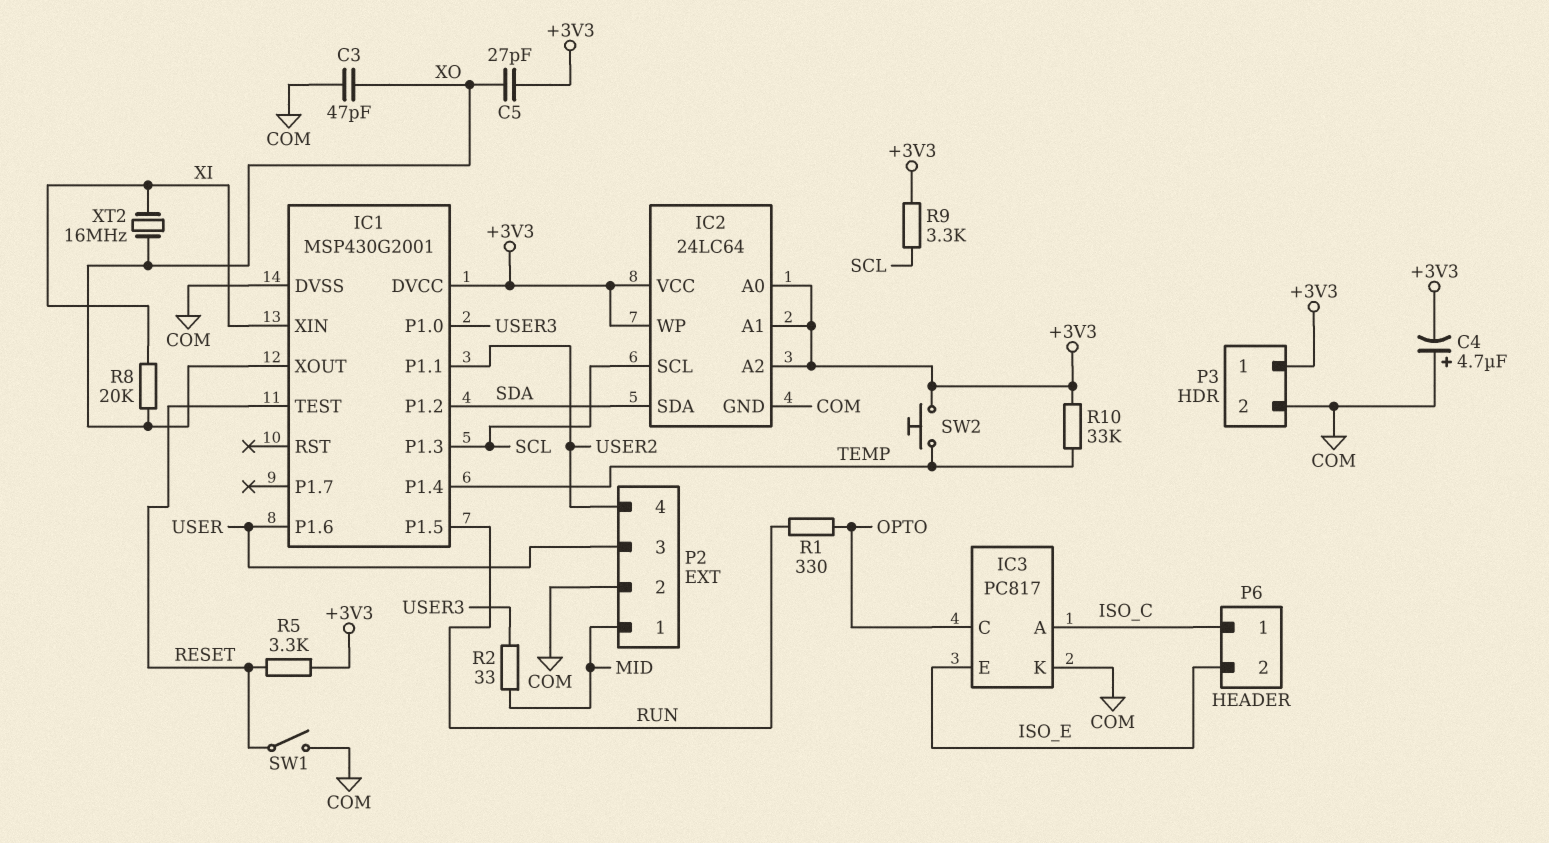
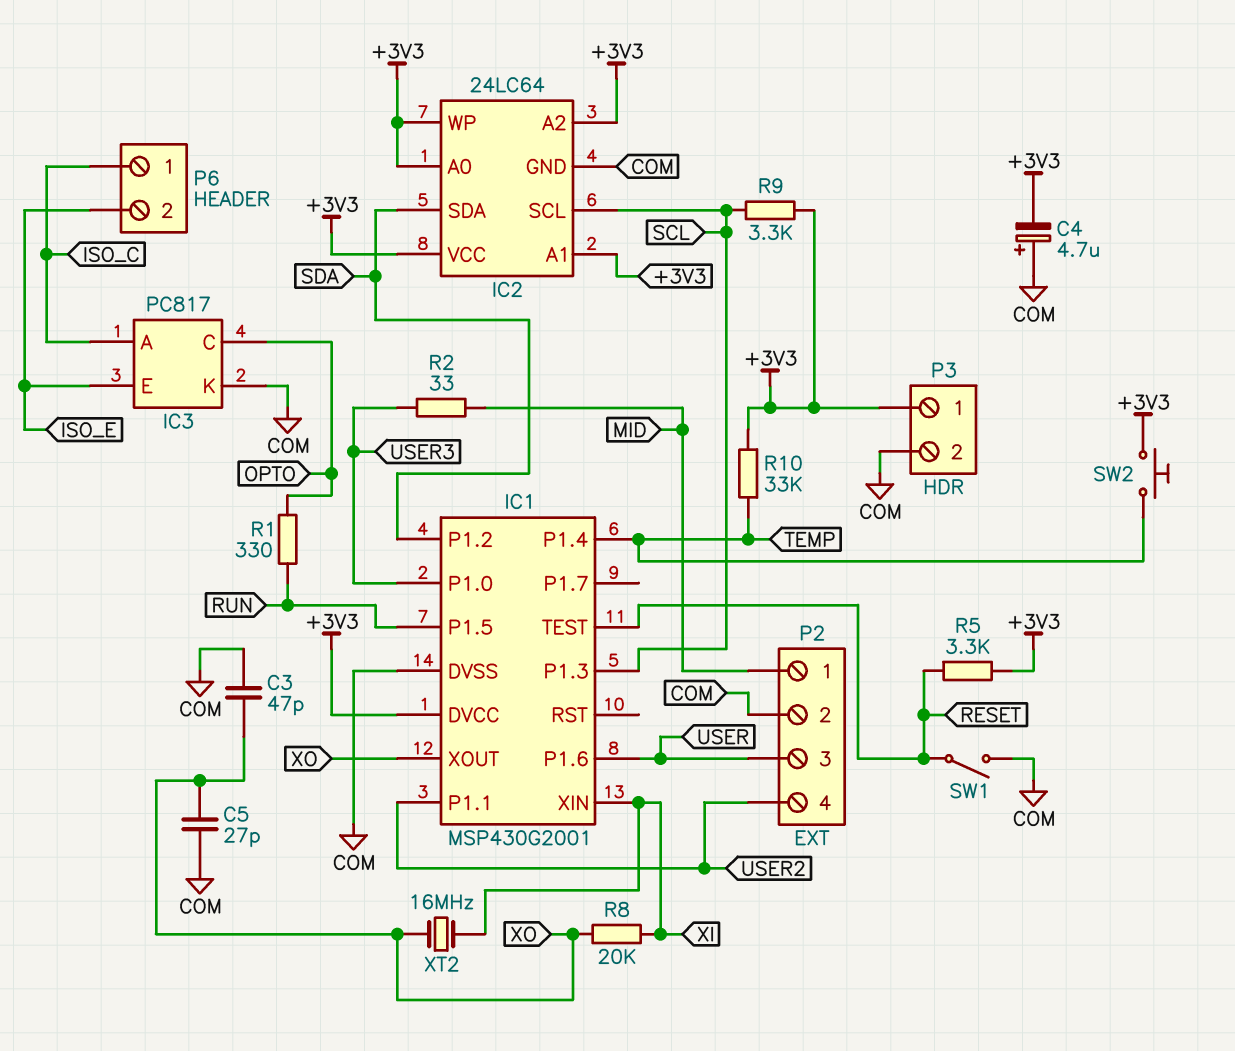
C5: 27pF (+3V3, XO) -> 27pF (COM, XO)

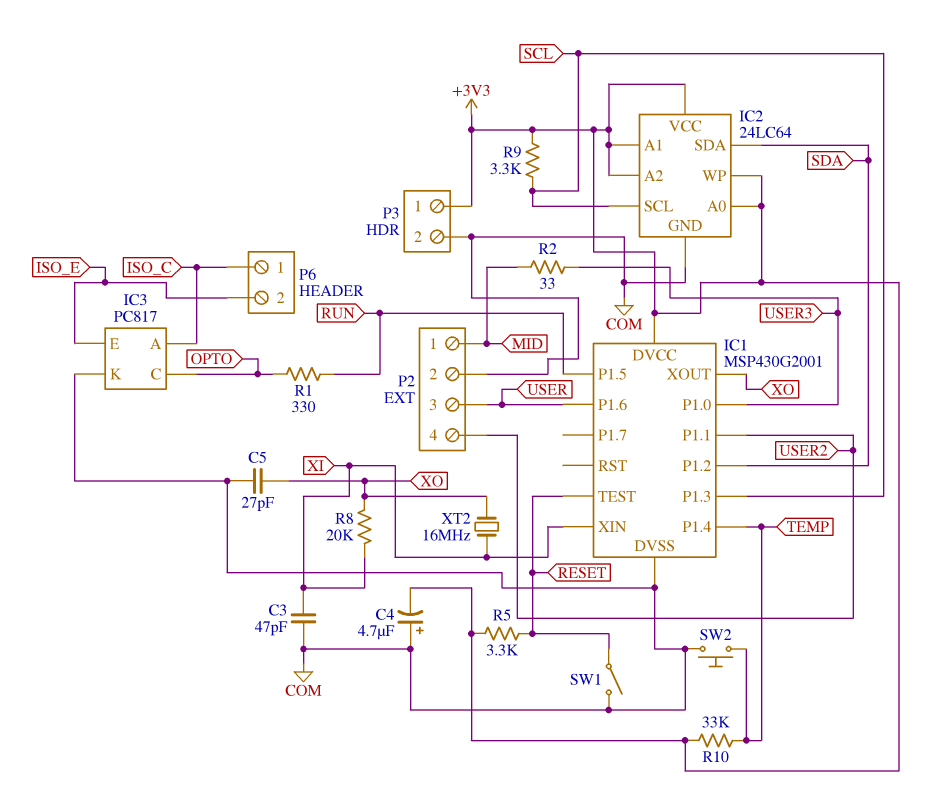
C3: 47pF (COM, XO) -> 47pF (COM, XI)
SW2: button (+3V3, TEMP) -> button (COM, TEMP)

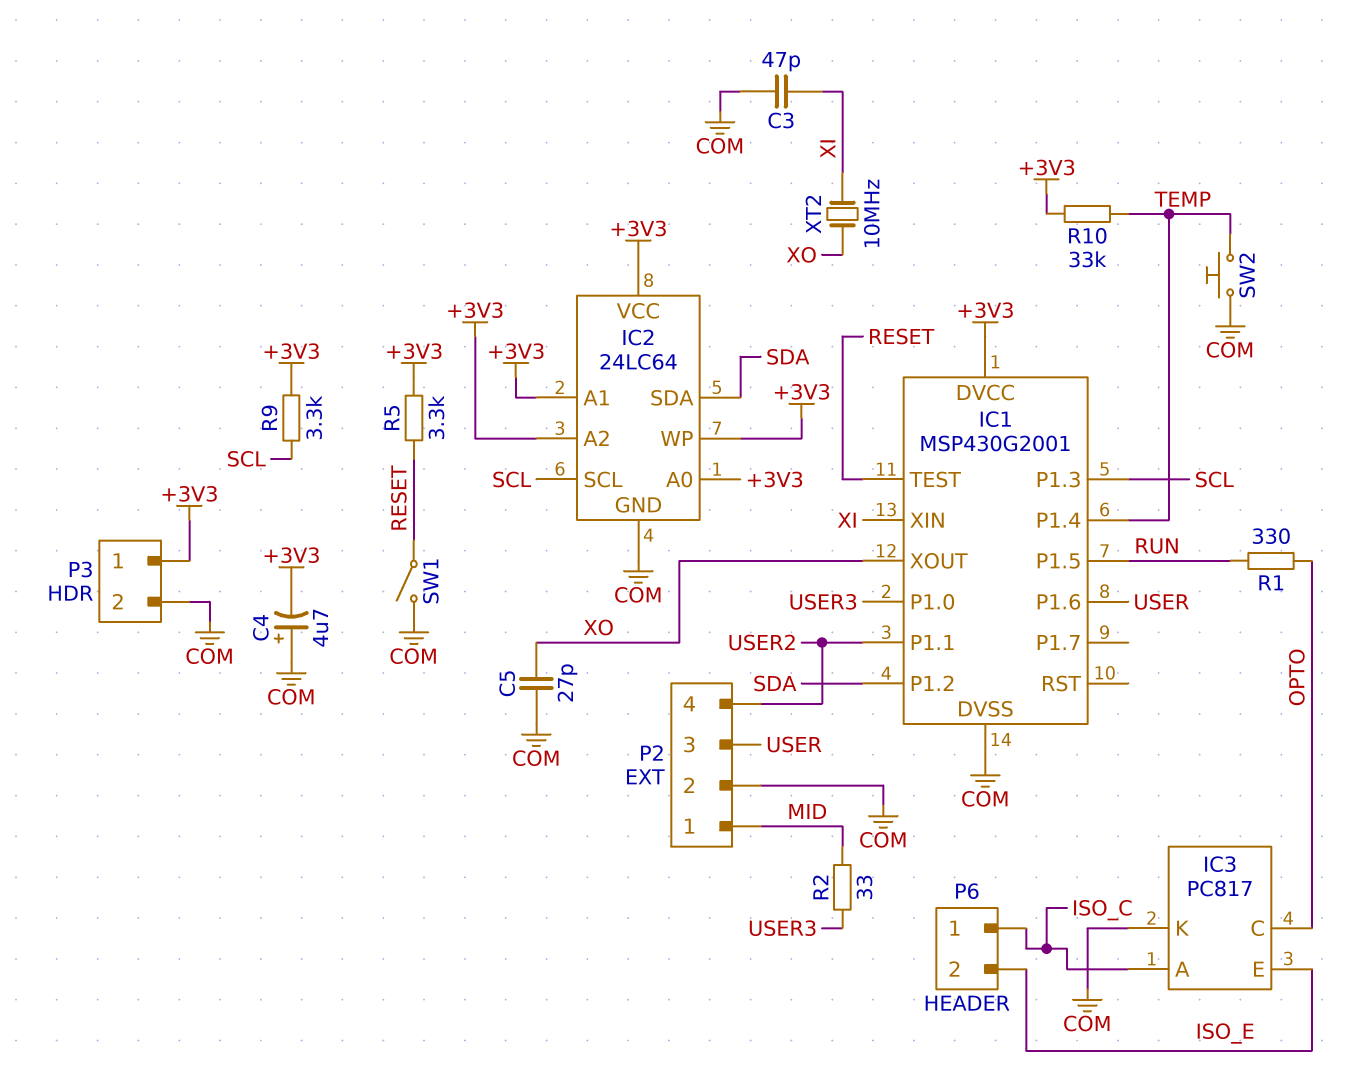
R8: 20k (XI, XO) -> none
XT2: 16MHz (XI, XO) -> 10MHz (XI, XO)

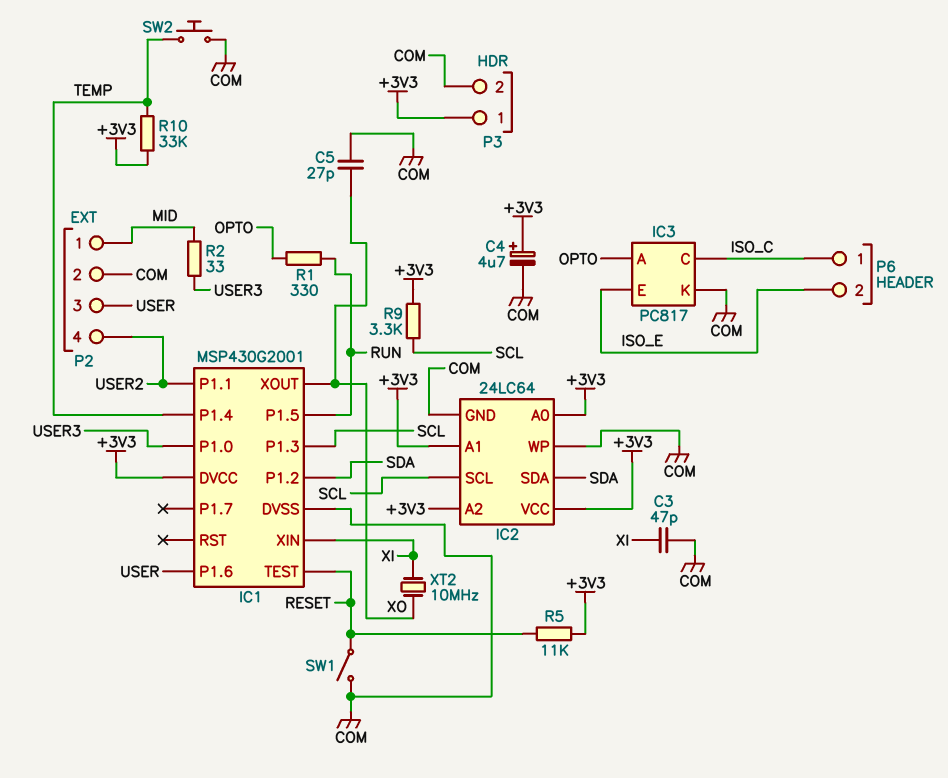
C4: 4.7uF (plus COM, minus +3V3) -> 4.7uF (plus +3V3, minus COM)
IC2 pin WP: +3V3 -> COM
IC3 pin A: ISO_C -> OPTO
IC3 pin C: OPTO -> ISO_C
R5: 3.3k (+3V3, RESET) -> 11k (+3V3, RESET)

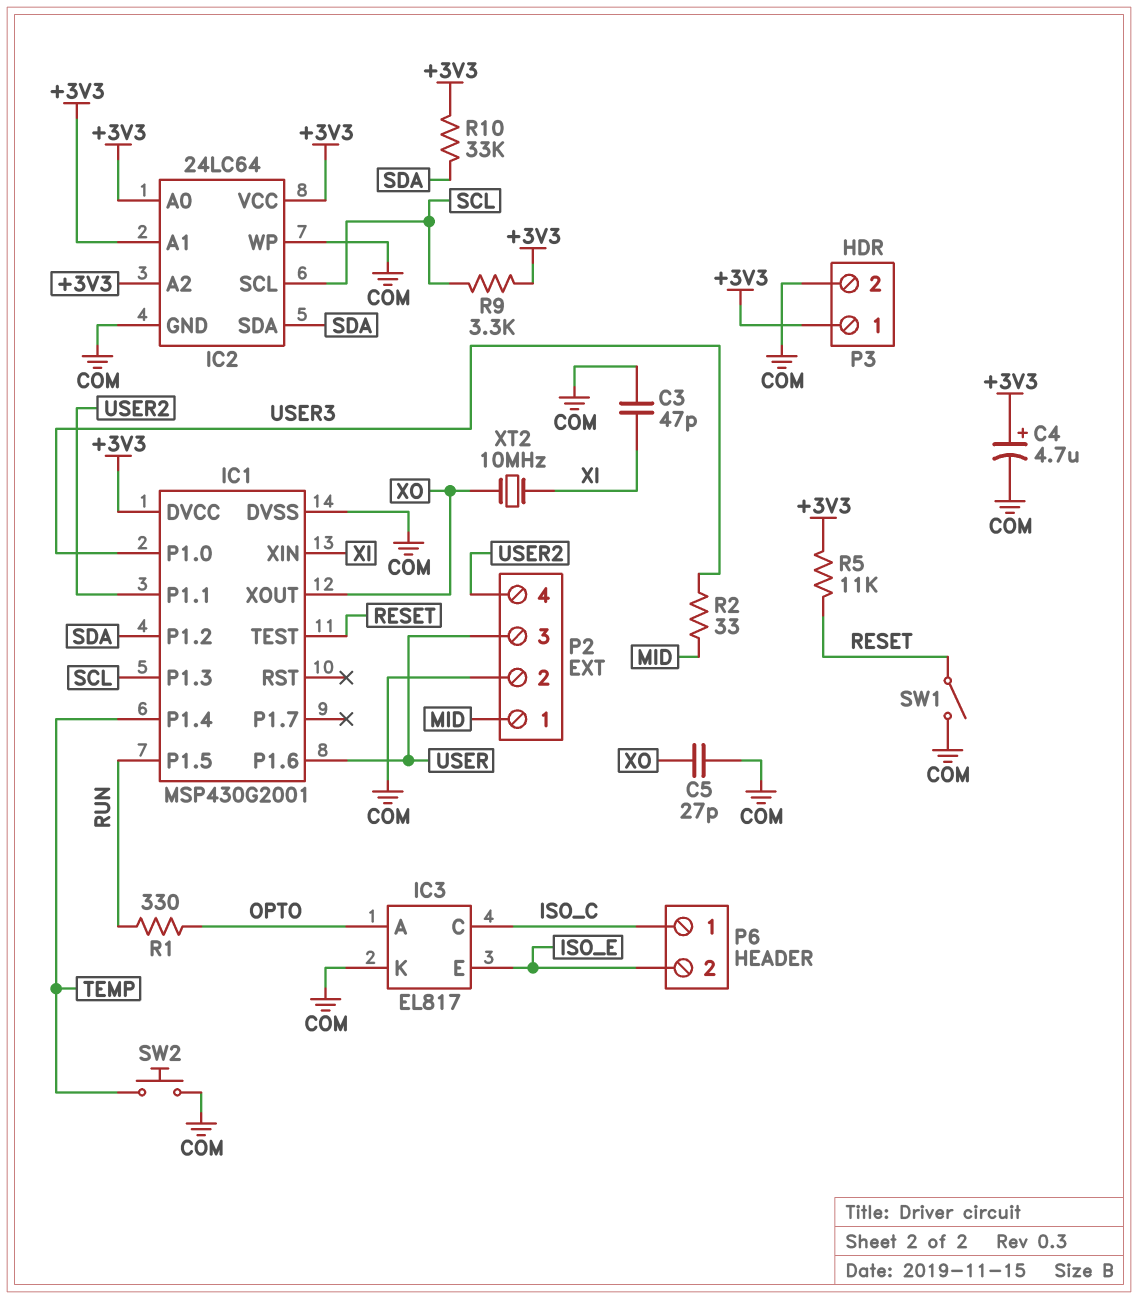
IC3: PC817 -> EL817
R10: 33k (+3V3, TEMP) -> 33k (+3V3, SDA)

